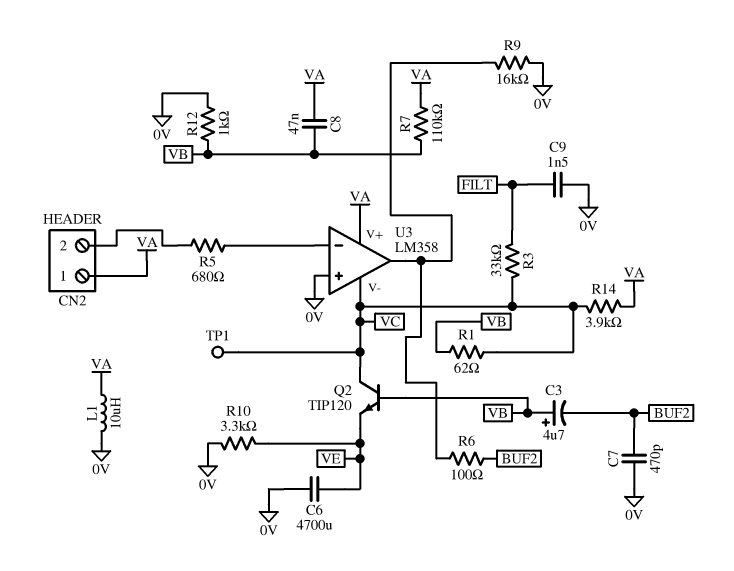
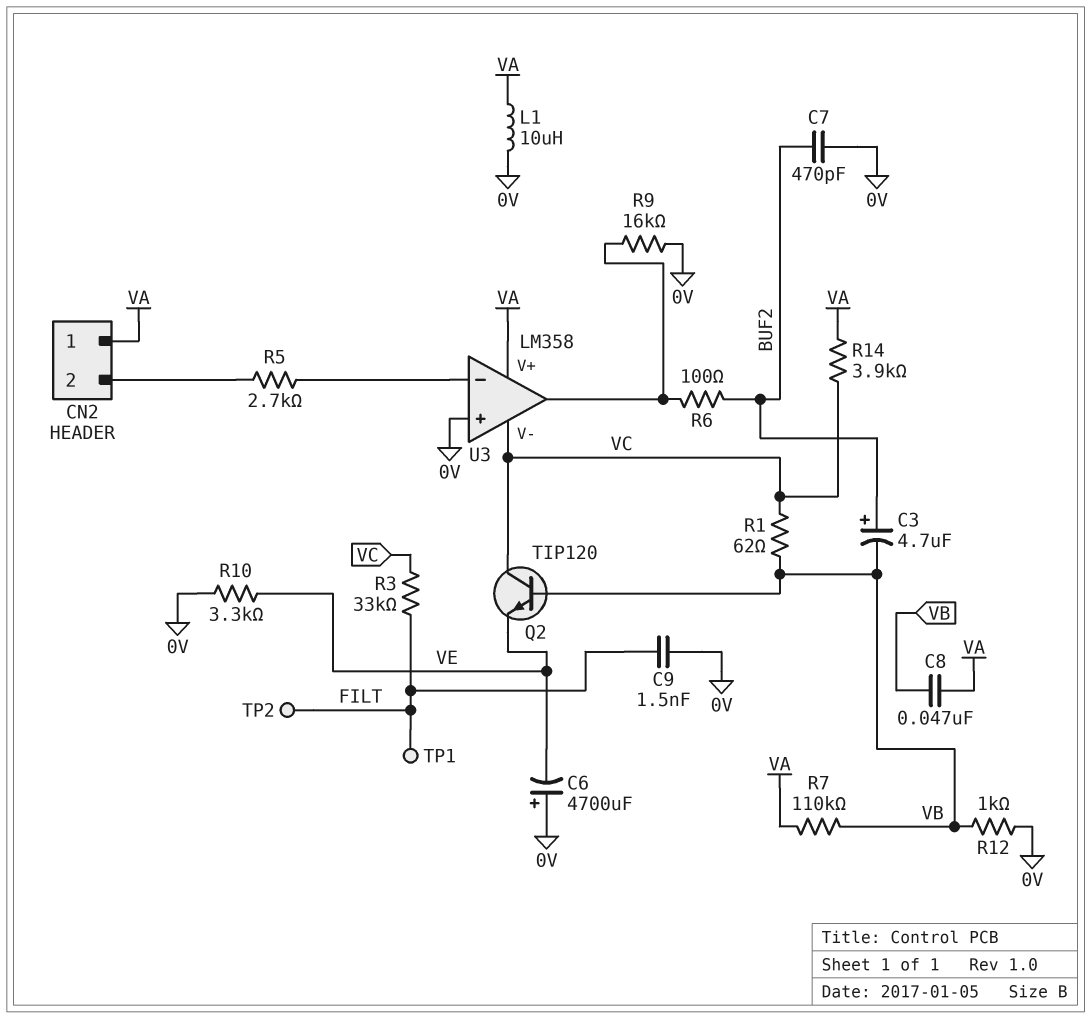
C3: 4.7uF (plus VB, minus BUF2) -> 4.7uF (plus BUF2, minus VB)
C6: 4700uF (0V, VE) -> 4700uF (plus 0V, minus VE)
R5: 680 (CN2/2, U3/in-) -> 2.7k (CN2/2, U3/in-)
TP1: test point (VC) -> test point (FILT)
TP2: none -> test point (FILT)

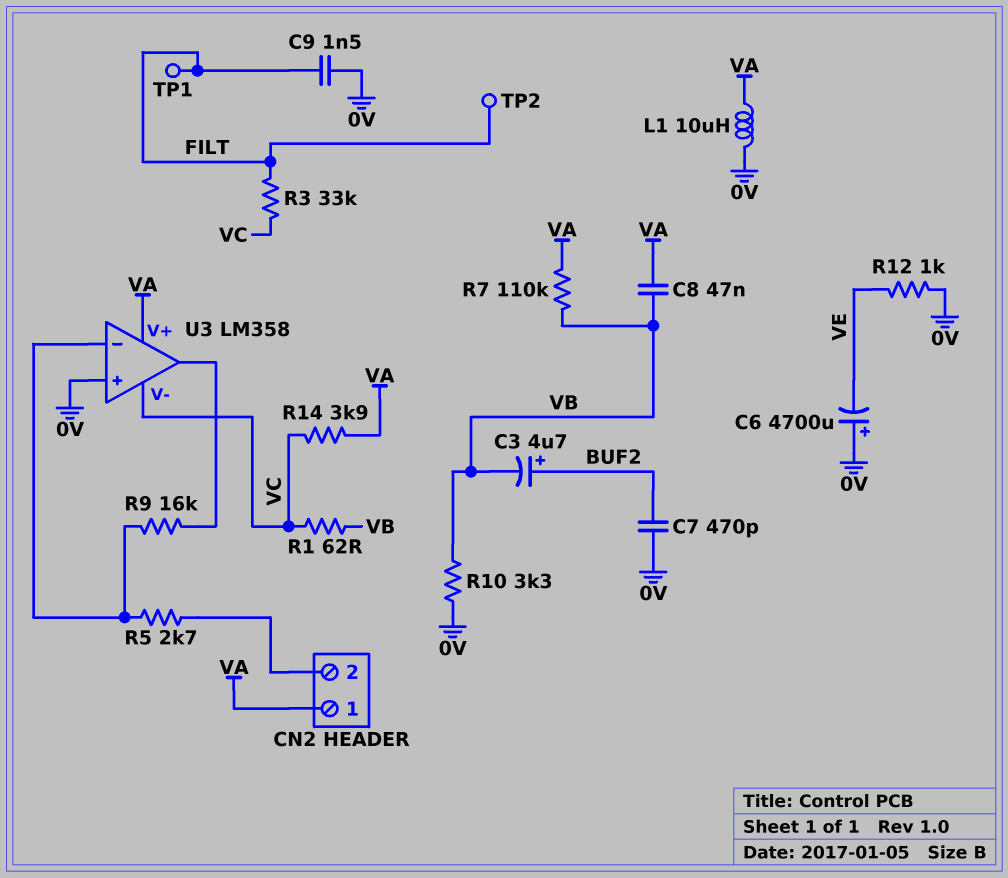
Q2: NPN TIP120 (B VB, C VC, E VE) -> none
R6: 100 (BUF2, U3/out) -> none
R9: 16k (0V, U3/out) -> 16k (U3/in-, U3/out)
R10: 3.3k (0V, VE) -> 3.3k (0V, VB)
R12: 1k (0V, VB) -> 1k (0V, VE)

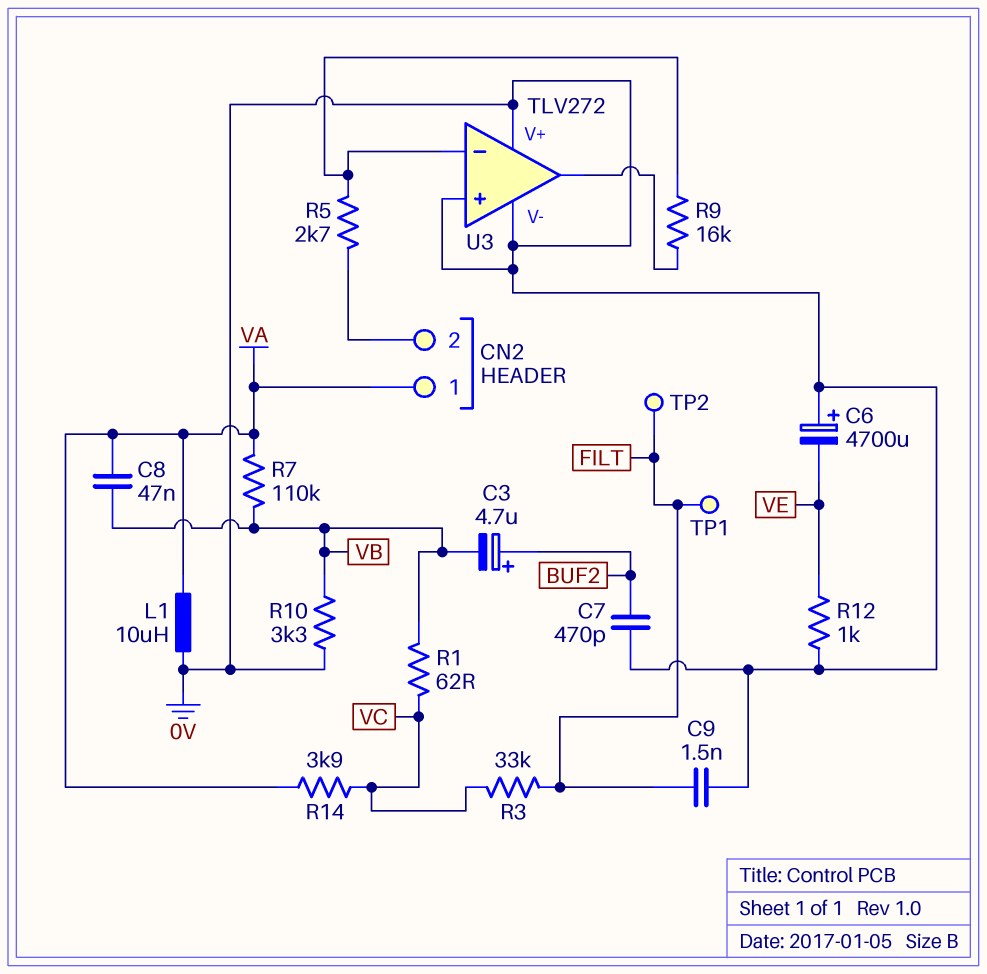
U3: LM358 -> TLV272
U3 pin V+: VA -> 0V
U3 pin V-: VC -> 0V

